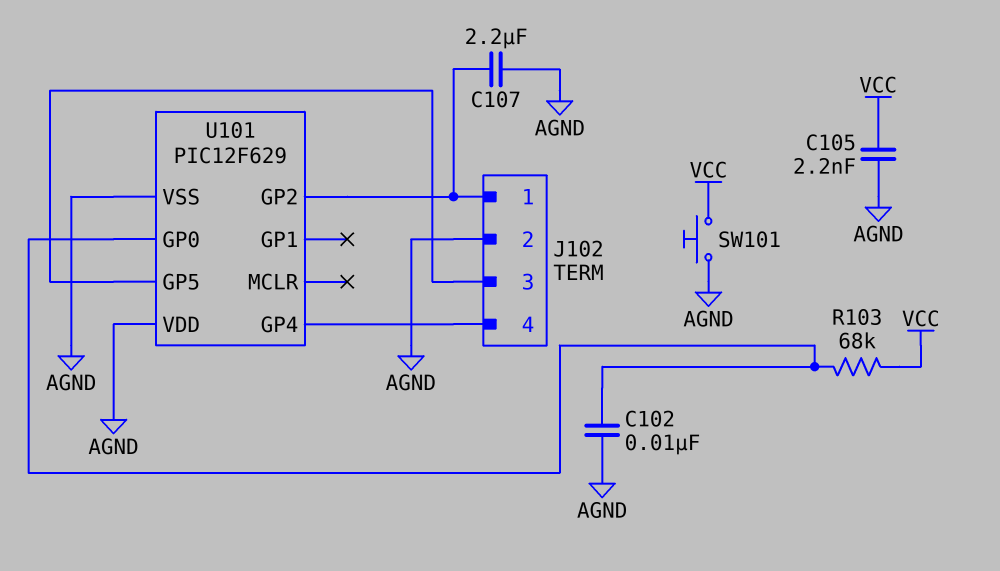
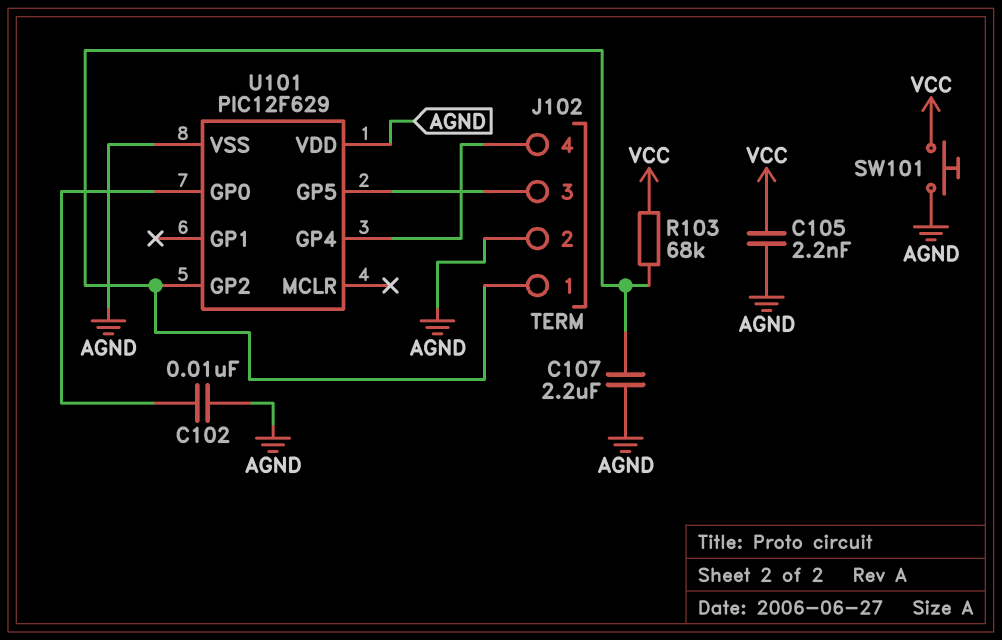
R103: 68k (U101/GP0, VCC) -> 68k (J102/1, VCC)

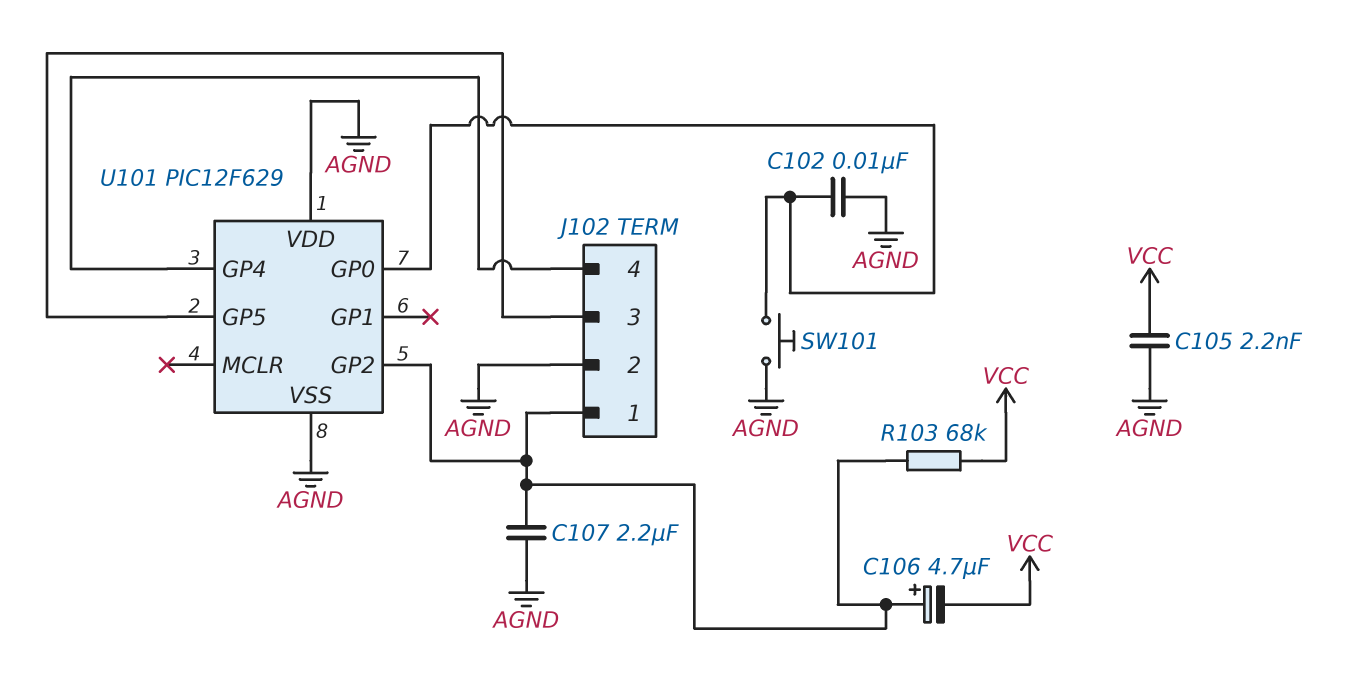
C106: none -> 4.7uF (plus J102/1, minus VCC)
SW101: button (AGND, VCC) -> button (AGND, U101/GP0)

